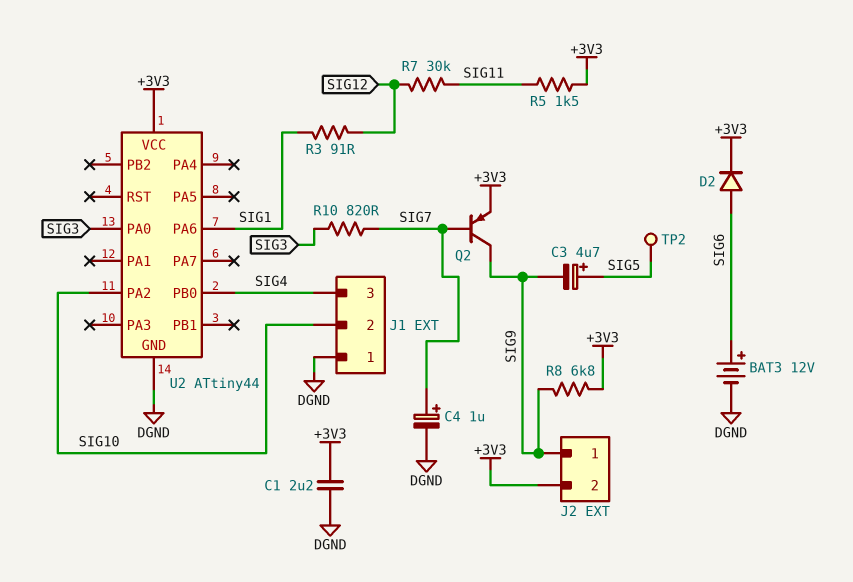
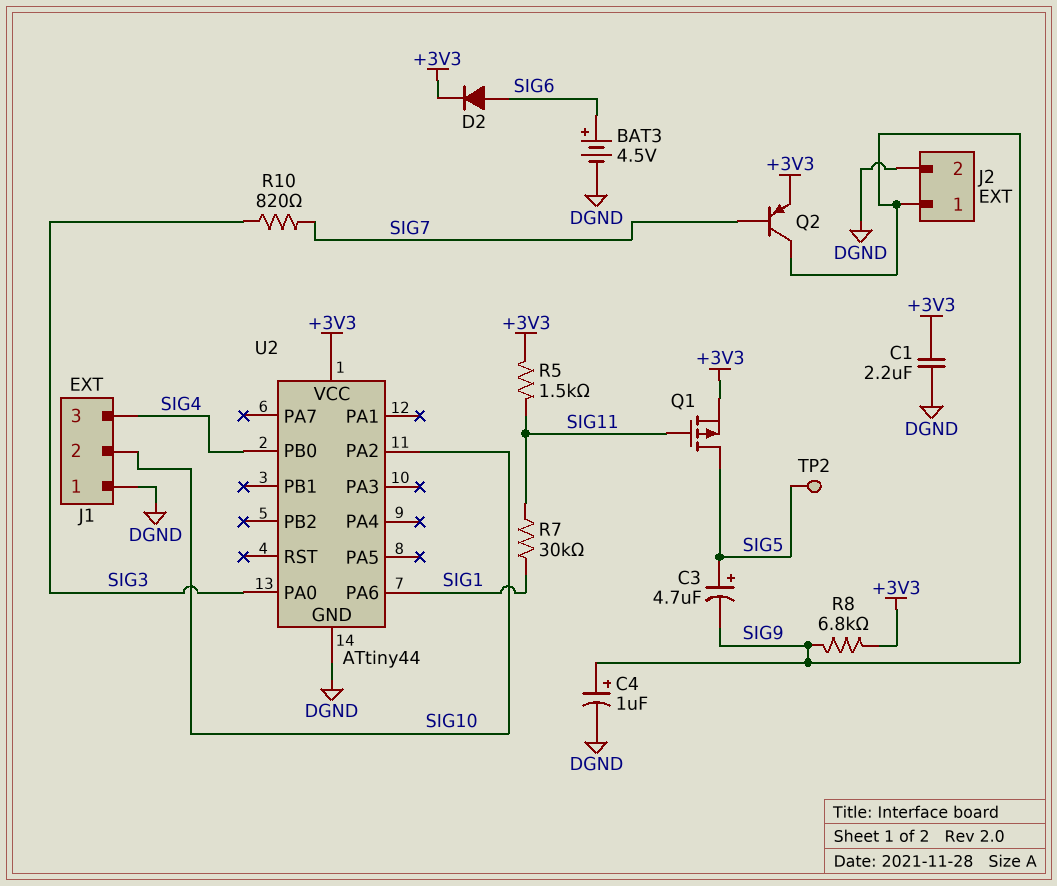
BAT3: 12V (plus SIG6, minus DGND) -> 4.5V (plus SIG6, minus DGND)
C4: 1uF (plus SIG7, minus DGND) -> 1uF (plus SIG9, minus DGND)
J2 pin 2: +3V3 -> DGND
Q1: none -> PMOS (G SIG11, D SIG5, S +3V3)
R3: 91 (SIG1, SIG12) -> none
R7: 30k (SIG11, SIG12) -> 30k (SIG1, SIG11)

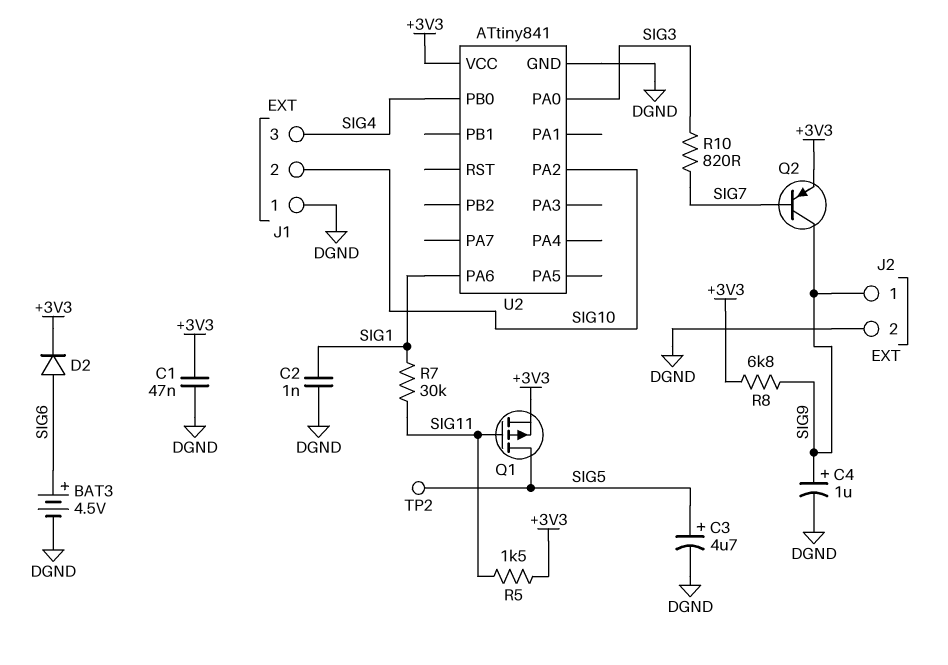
C1: 2.2uF (+3V3, DGND) -> 47nF (+3V3, DGND)
C2: none -> 1nF (DGND, SIG1)
C3: 4.7uF (plus SIG5, minus SIG9) -> 4.7uF (plus SIG5, minus DGND)
U2: ATtiny44 -> ATtiny841

